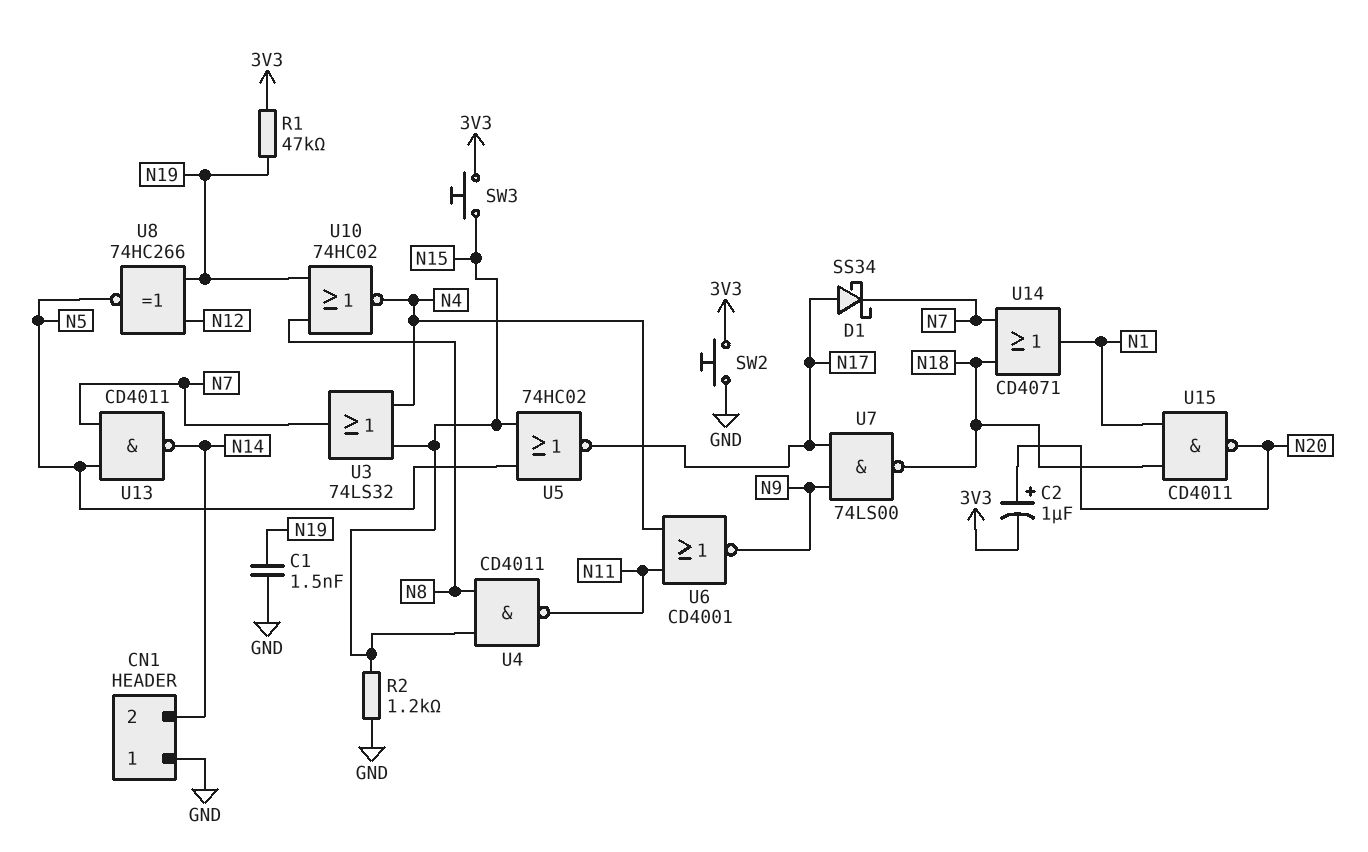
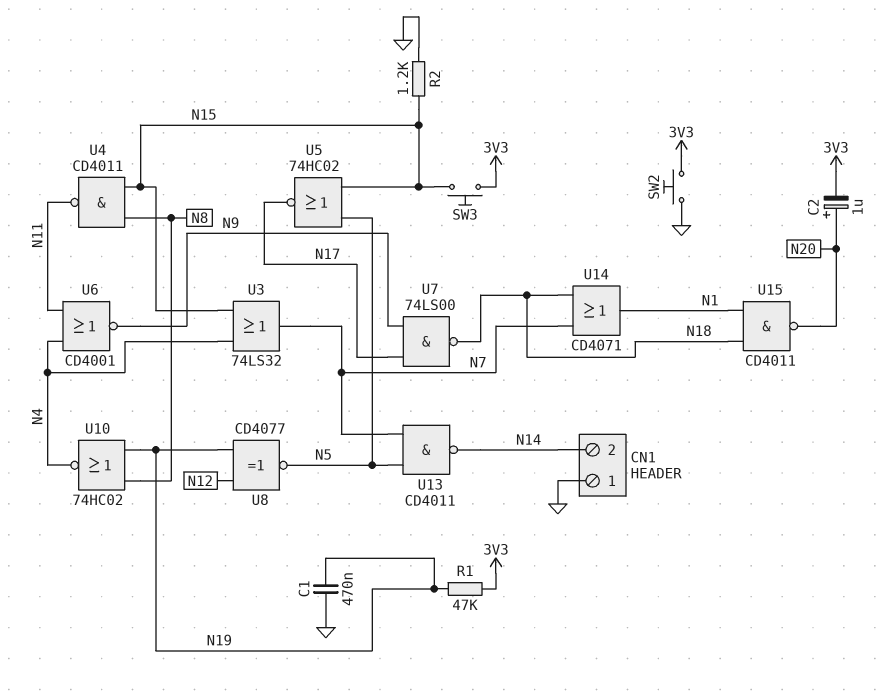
C1: 1.5nF (GND, N19) -> 470nF (GND, N19)
D1: schottky SS34 (A N17, K N7) -> none
U8: XNOR 74HC266 (in N12, in N19, out N5) -> XNOR CD4077 (in N12, in N19, out N5)

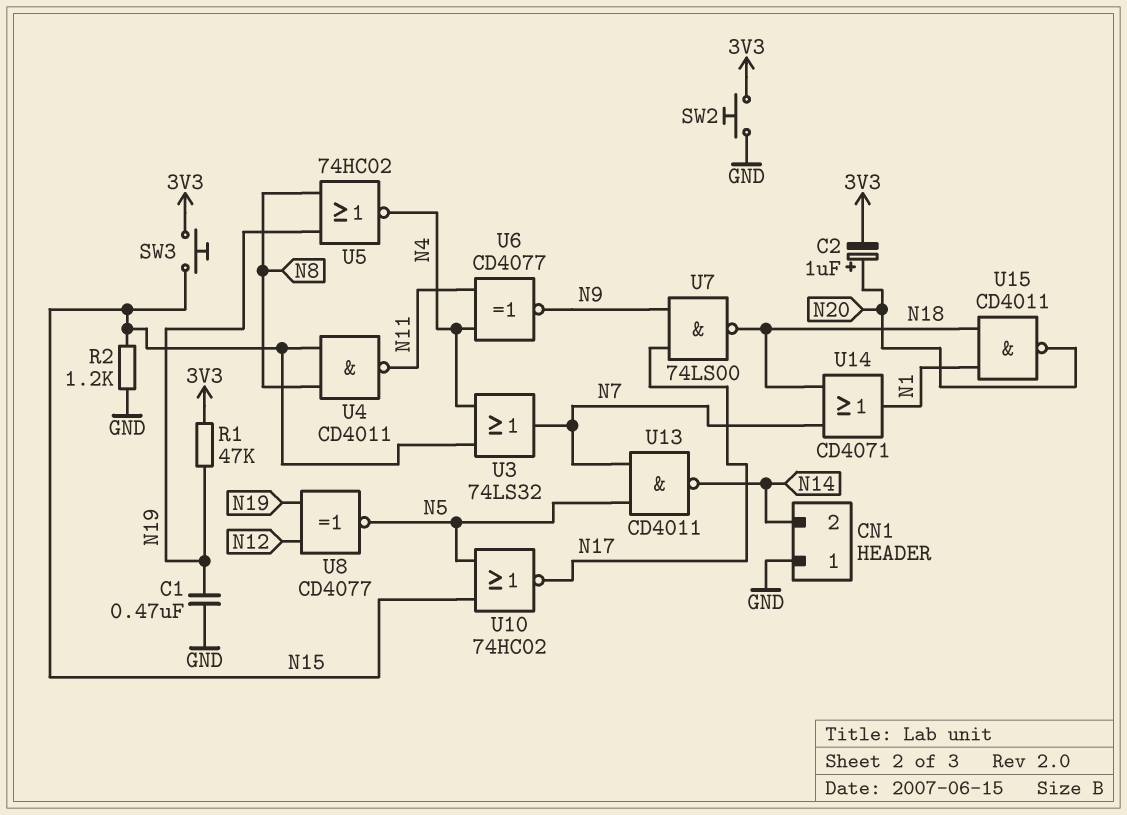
U5: NOR 74HC02 (in N5, in N15, out N17) -> NOR 74HC02 (in N8, in N19, out N4)
U6: NOR CD4001 (in N4, in N11, out N9) -> XNOR CD4077 (in N4, in N11, out N9)
U10: NOR 74HC02 (in N8, in N19, out N4) -> NOR 74HC02 (in N5, in N15, out N17)

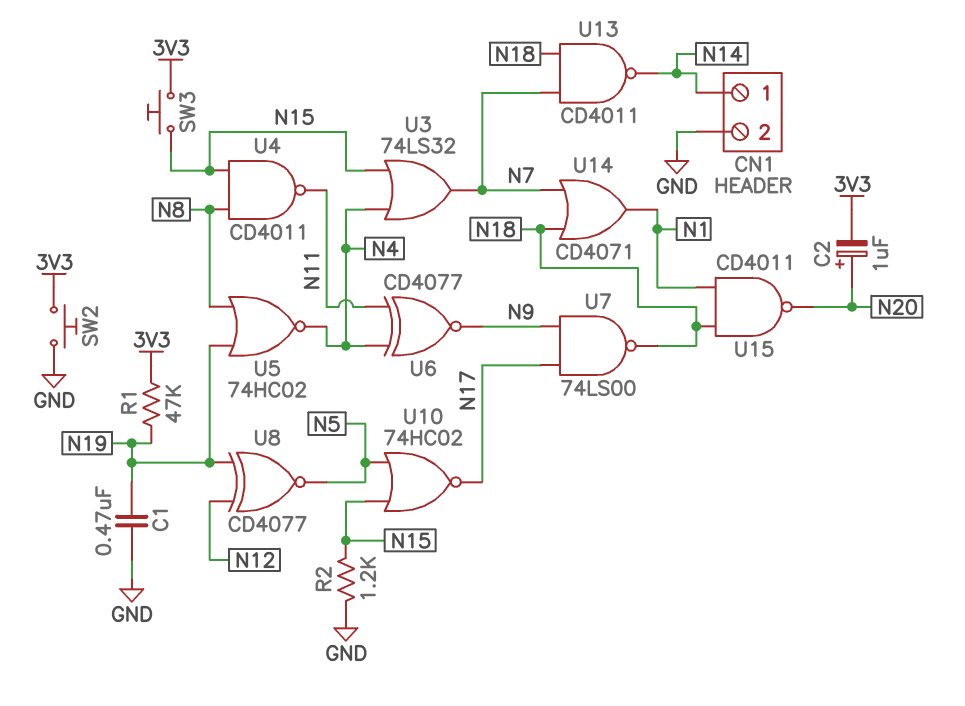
CN1 pin 1: GND -> N14
CN1 pin 2: N14 -> GND
U13: NAND CD4011 (in N5, in N7, out N14) -> NAND CD4011 (in N7, in N18, out N14)

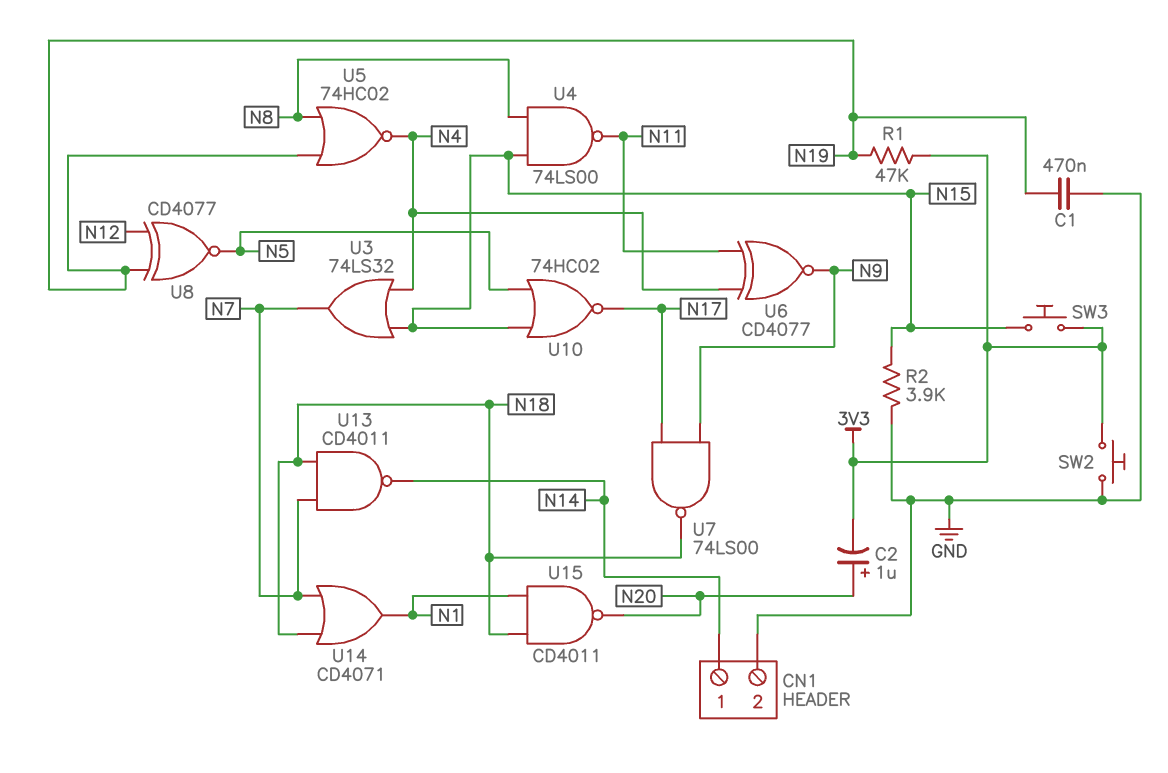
R2: 1.2k (GND, N15) -> 3.9k (GND, N15)
U4: NAND CD4011 (in N8, in N15, out N11) -> NAND 74LS00 (in N8, in N15, out N11)

